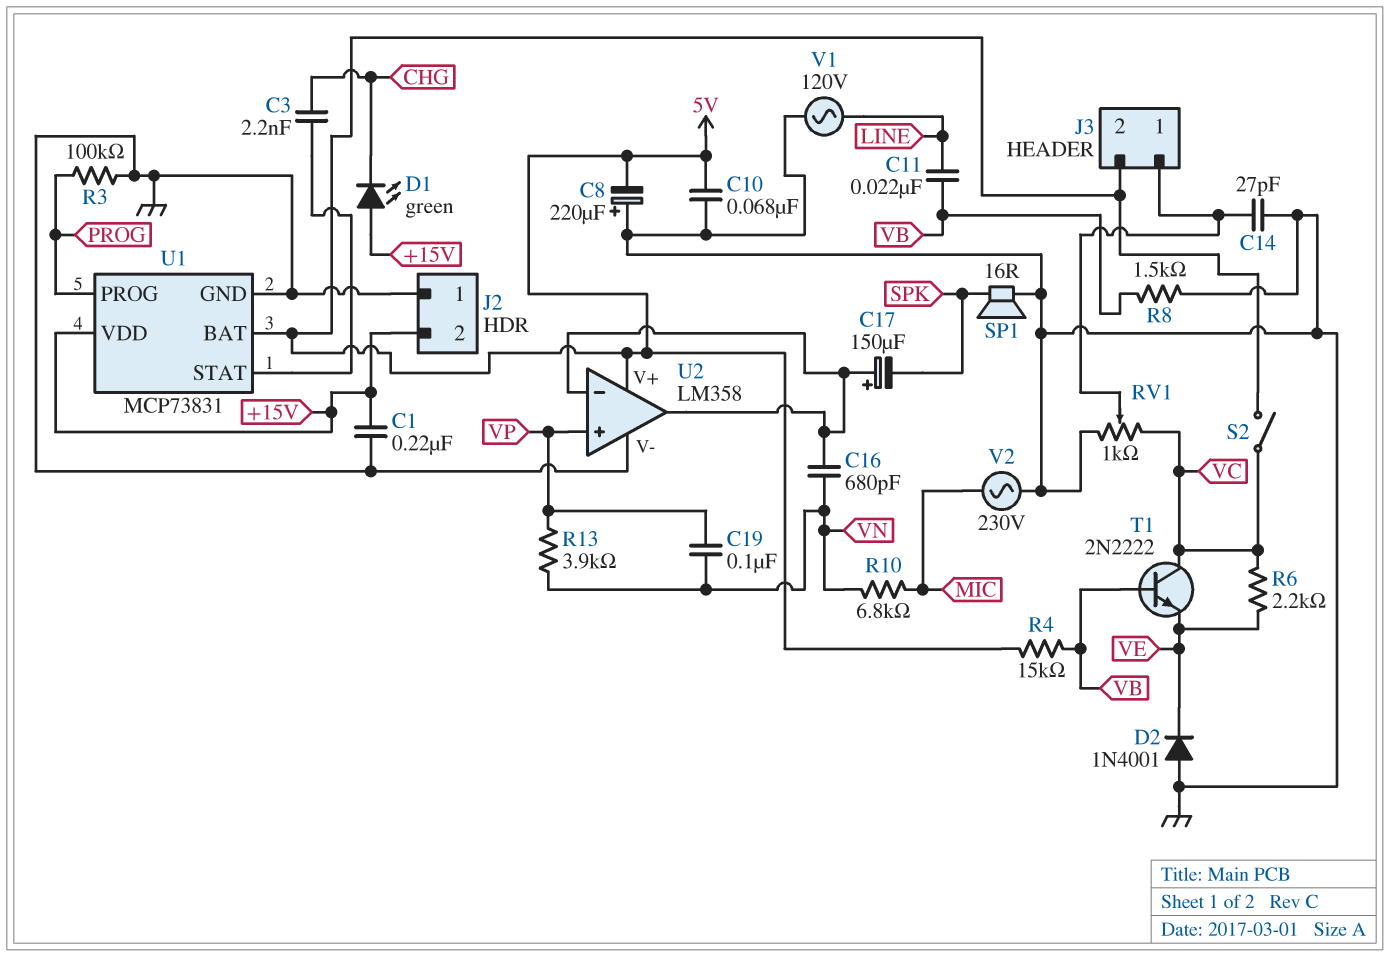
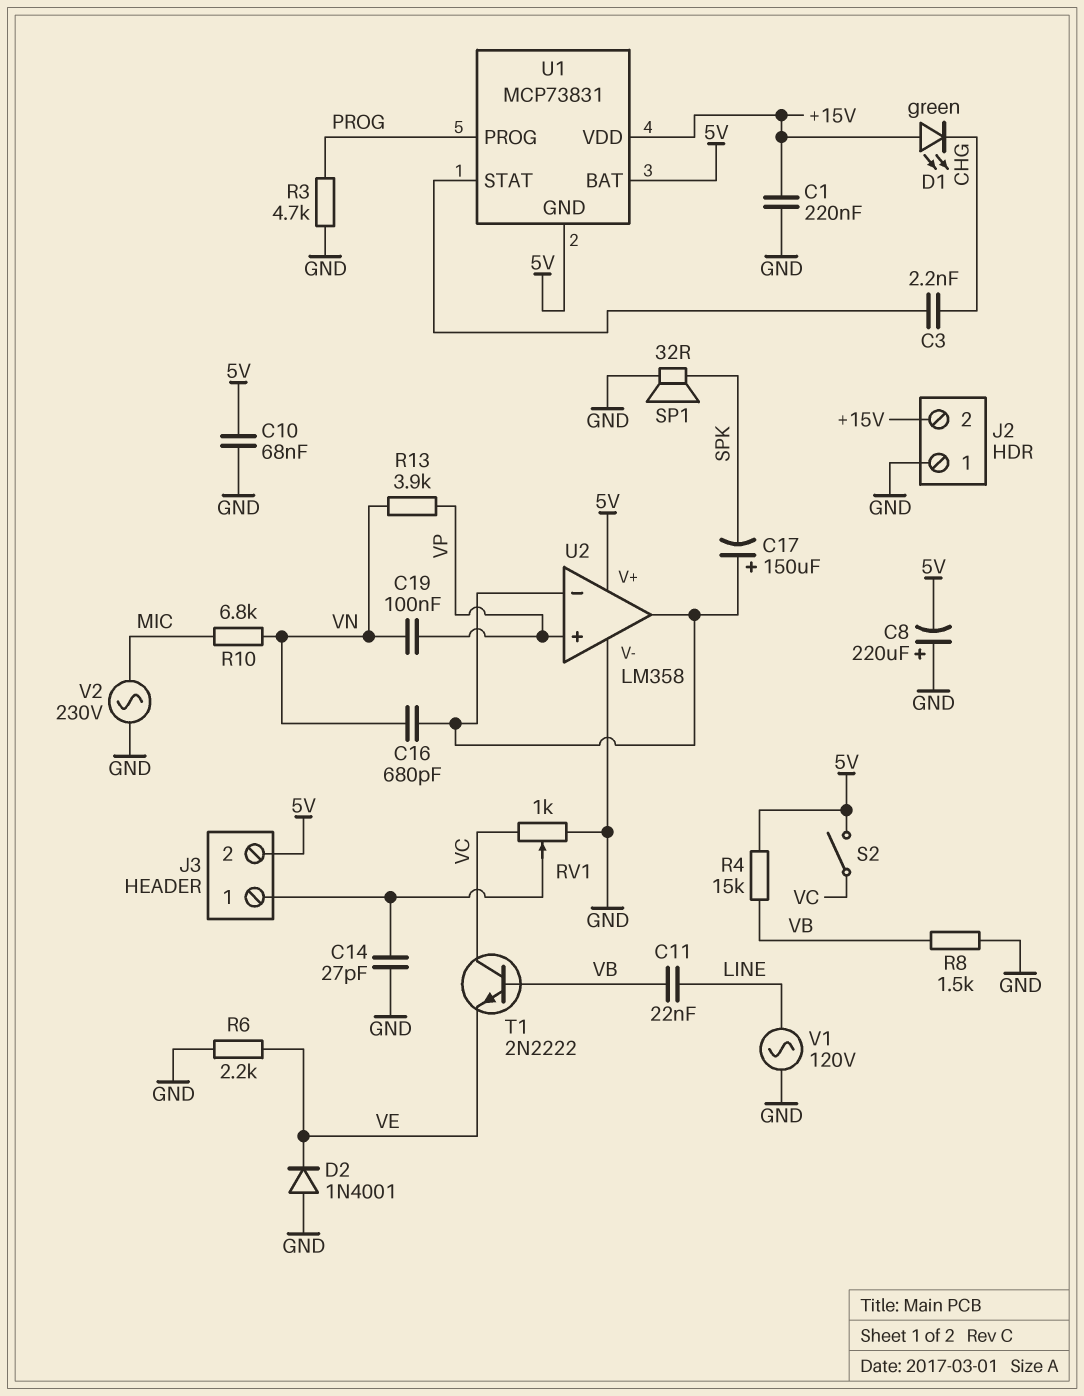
R3: 100k (GND, PROG) -> 4.7k (GND, PROG)
R6: 2.2k (VC, VE) -> 2.2k (GND, VE)
SP1: speaker 16R (GND, SPK) -> speaker 32R (GND, SPK)
U1 pin GND: GND -> 5V

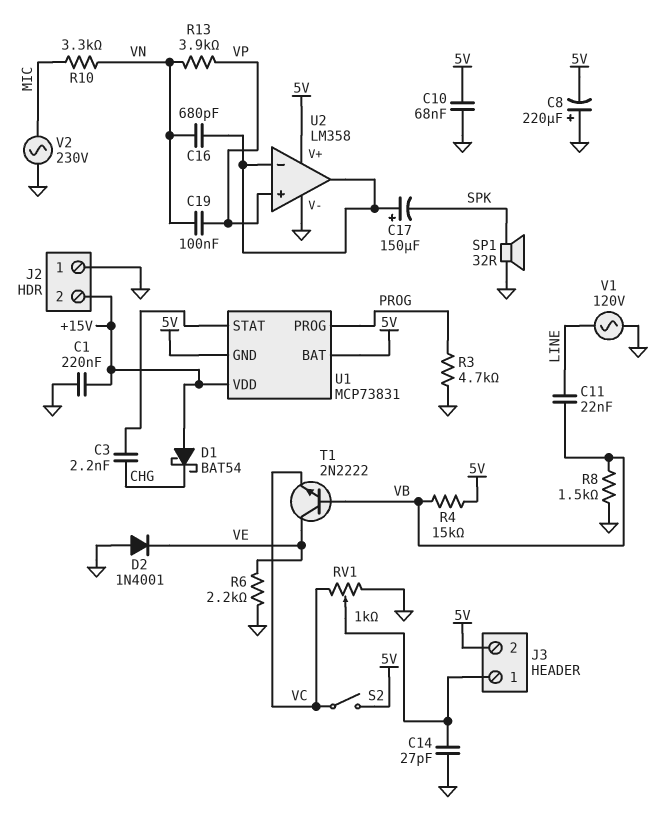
D1: LED green (A +15V, K CHG) -> schottky BAT54 (A +15V, K CHG)
R10: 6.8k (MIC, VN) -> 3.3k (MIC, VN)
T1: NPN 2N2222 (B VB, C VC, E VE) -> NPN 2N2222 (B VB, C VE, E VC)

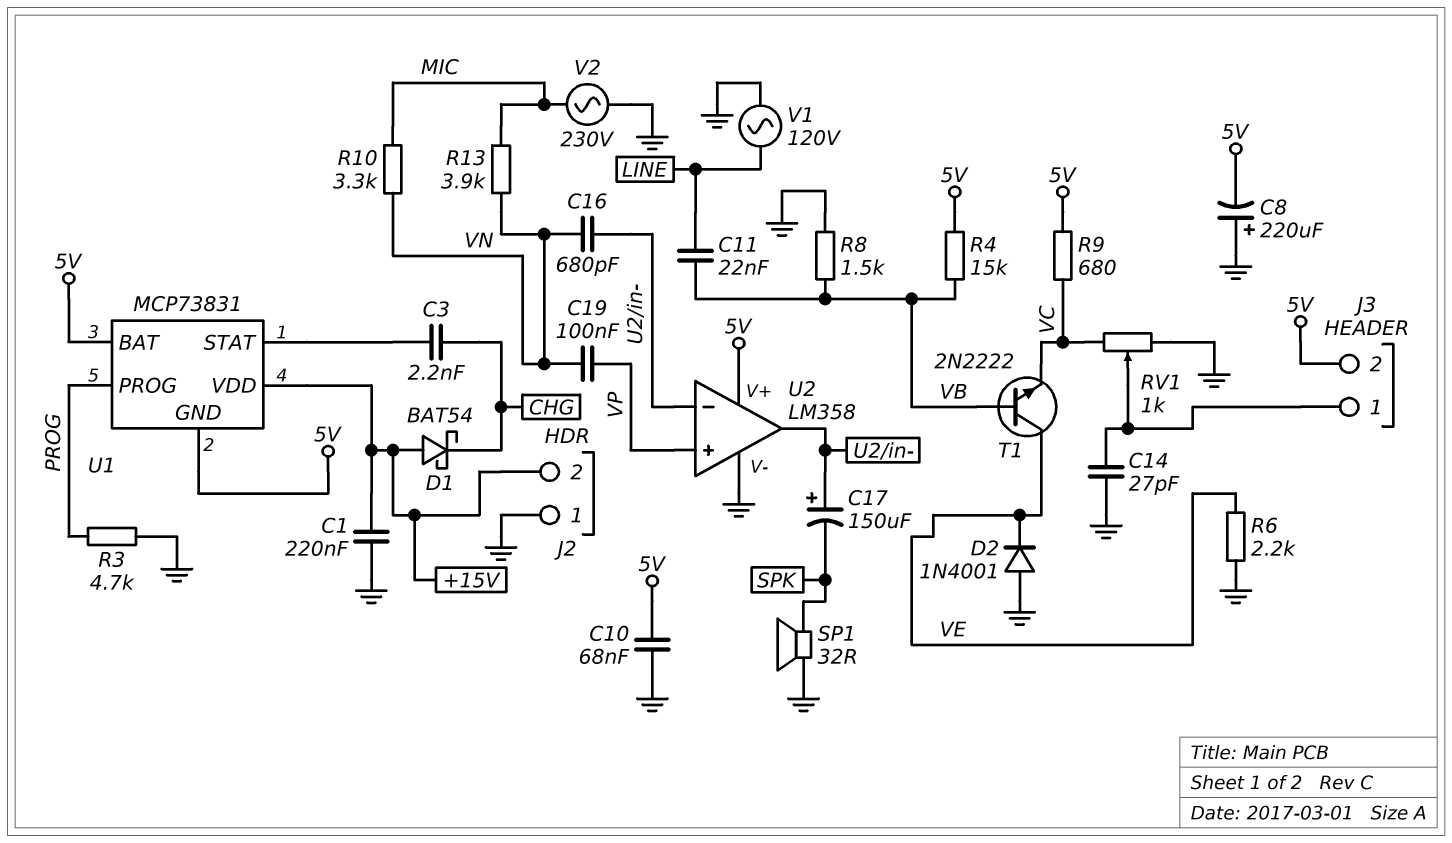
R9: none -> 680 (5V, VC)
R13: 3.9k (VN, VP) -> 3.9k (MIC, VN)
S2: switch (5V, VC) -> none

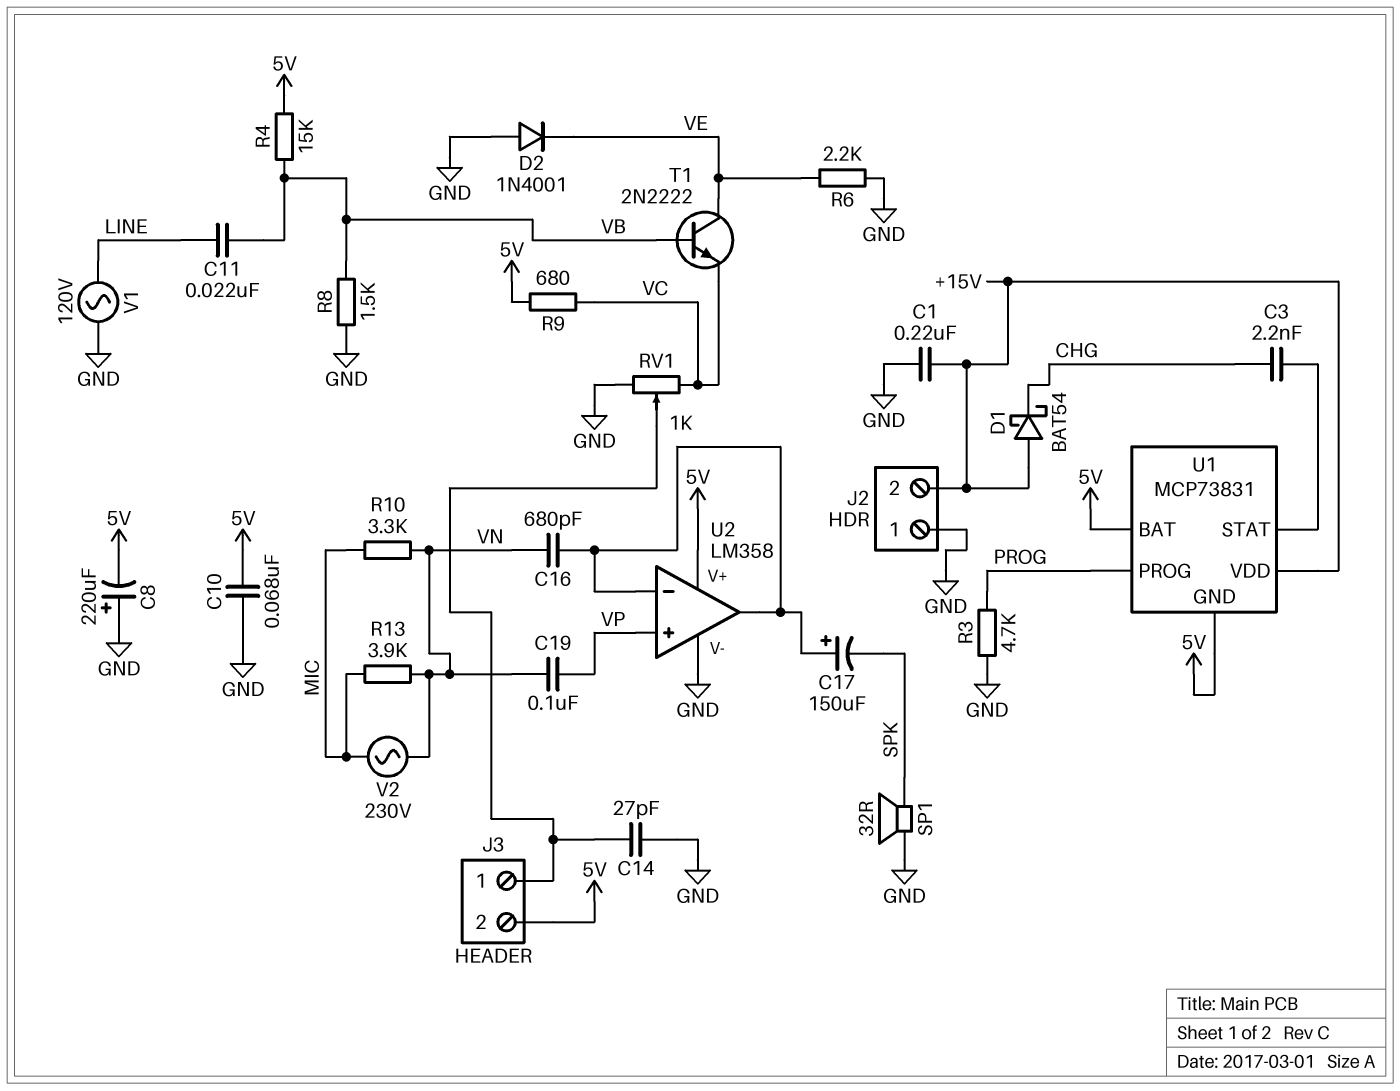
V2: AC 230V (GND, MIC) -> AC 230V (MIC, VN)

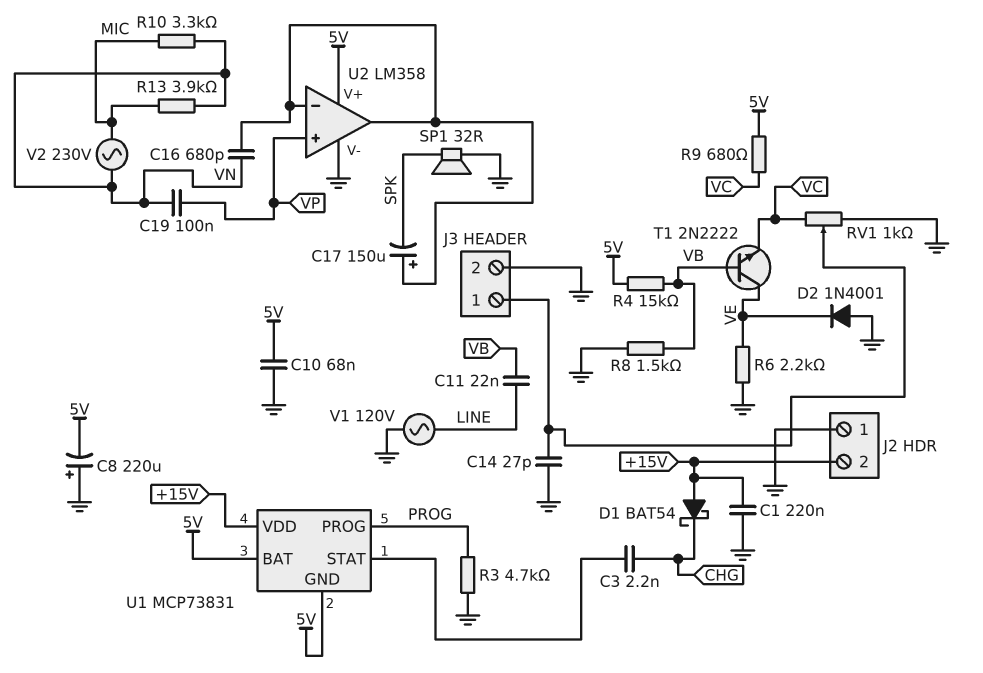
J3 pin 2: 5V -> GND

